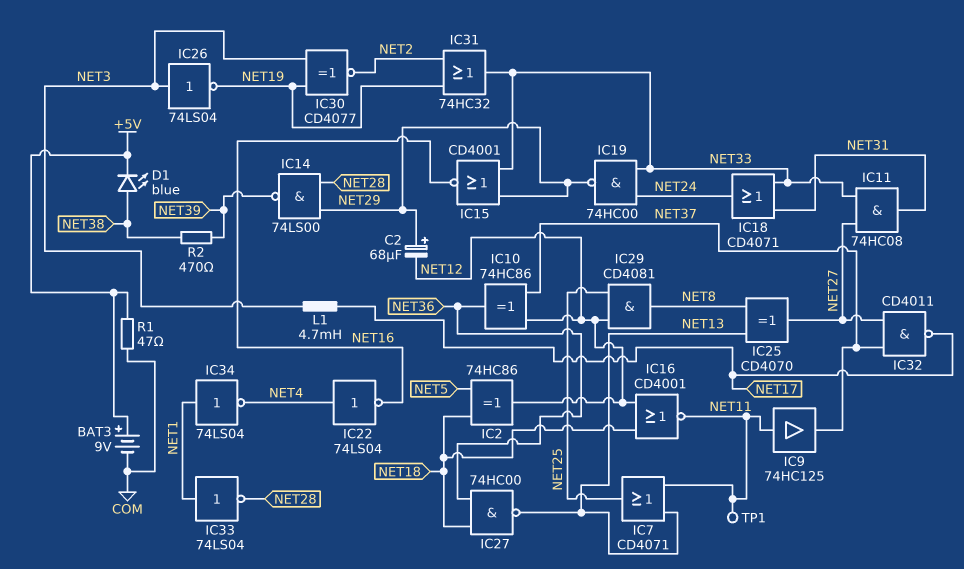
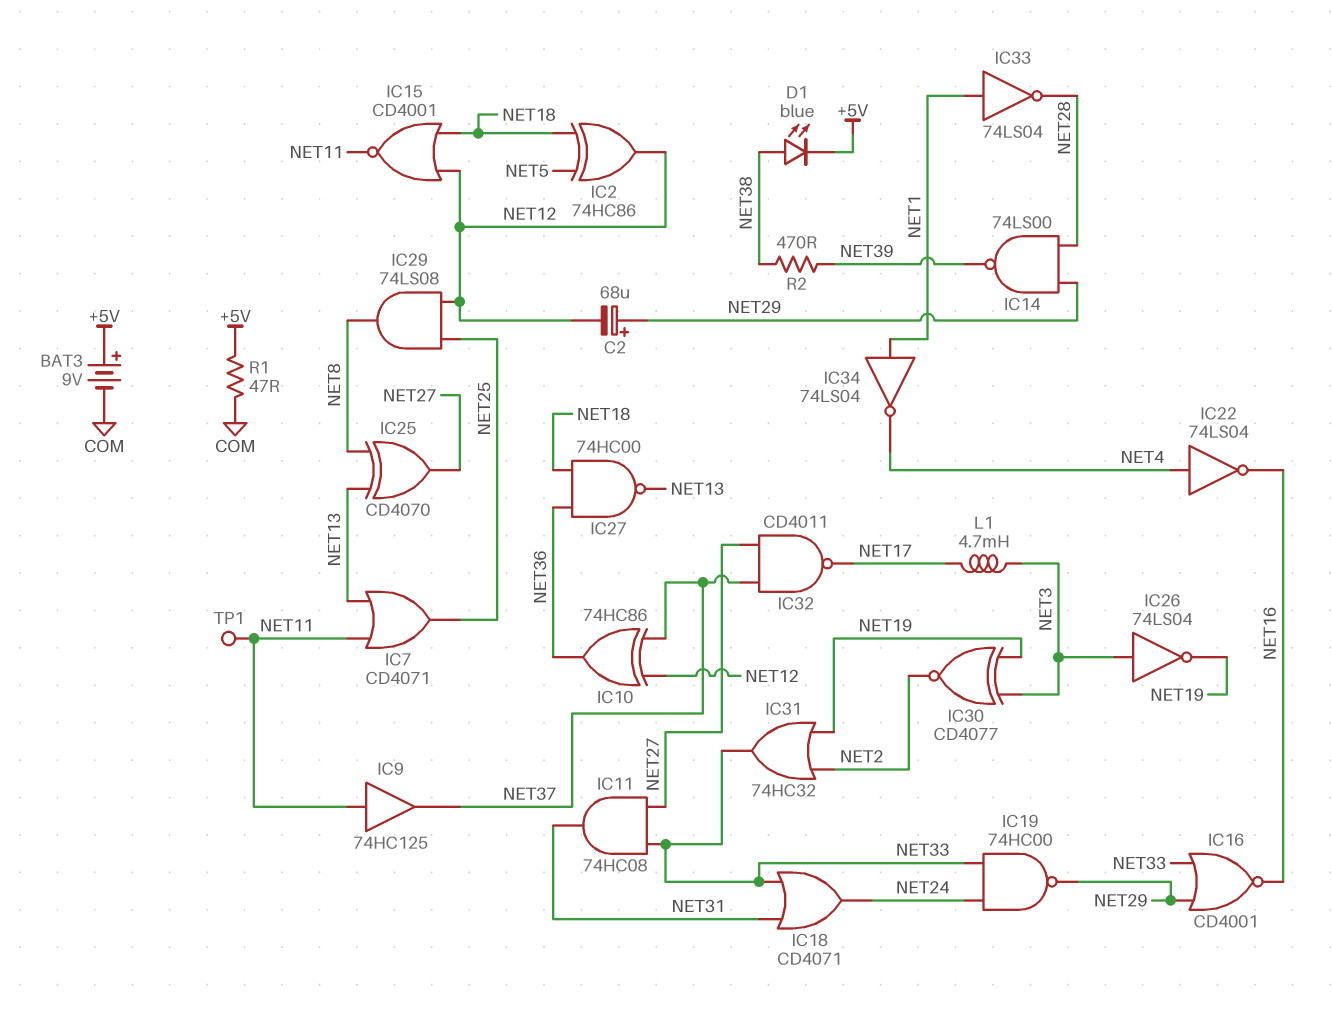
IC15: NOR CD4001 (in NET29, in NET33, out NET16) -> NOR CD4001 (in NET12, in NET18, out NET11)
IC16: NOR CD4001 (in NET12, in NET18, out NET11) -> NOR CD4001 (in NET29, in NET33, out NET16)
IC29: AND CD4081 (in NET12, in NET25, out NET8) -> AND 74LS08 (in NET12, in NET25, out NET8)

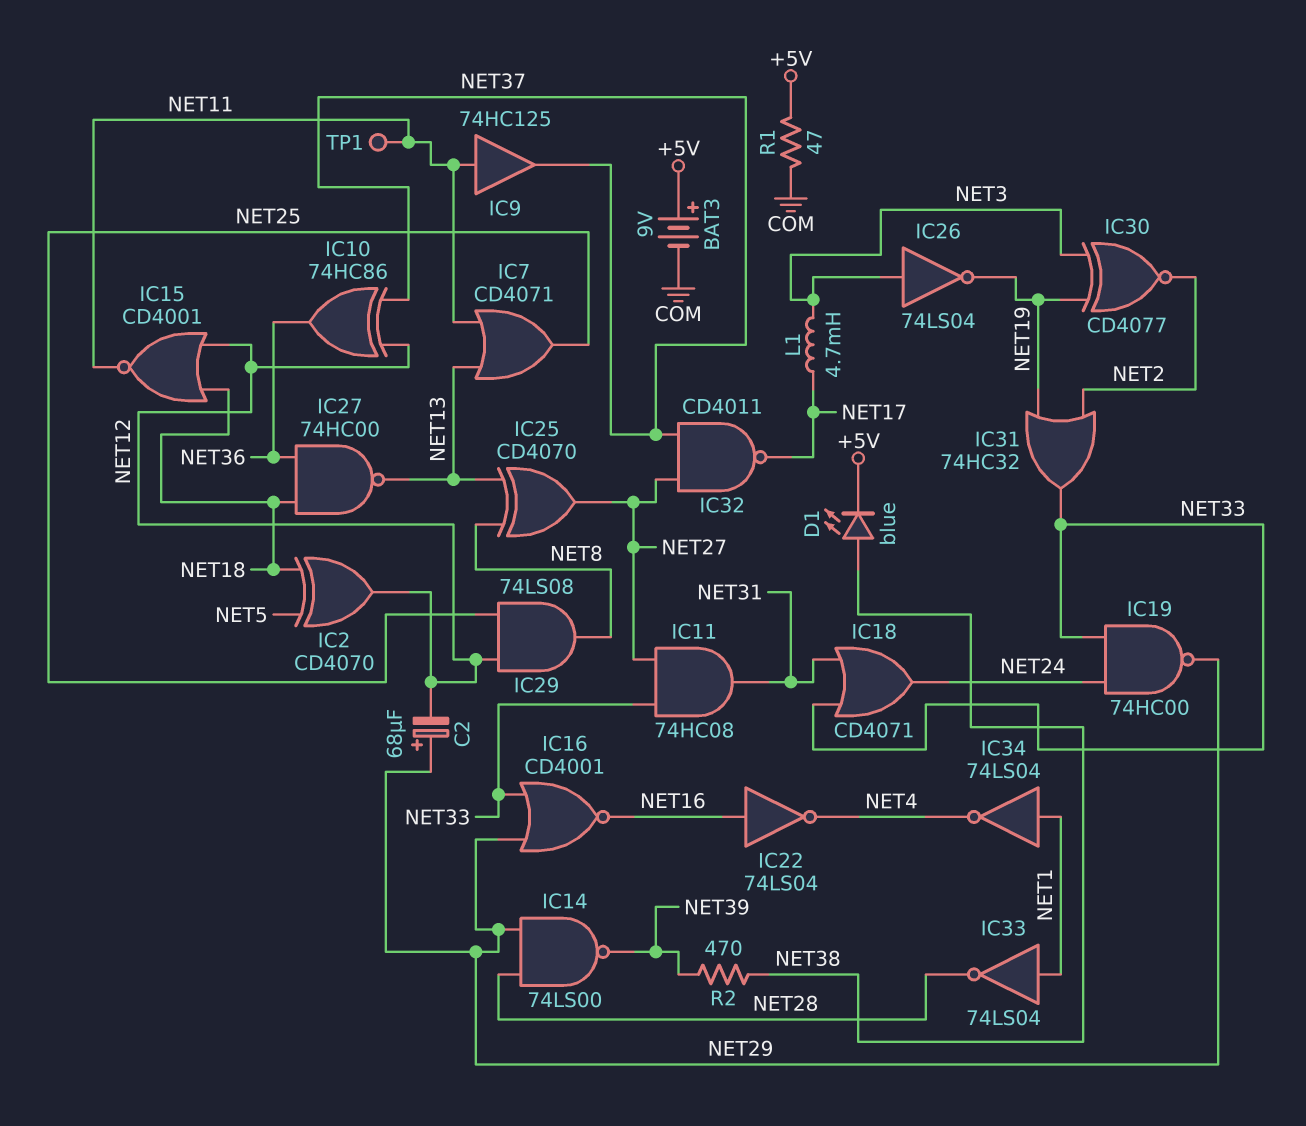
IC2: XOR 74HC86 (in NET5, in NET18, out NET12) -> XOR CD4070 (in NET5, in NET18, out NET12)
IC22: NOT 74LS04 (in NET4, out NET16) -> NOT 74LS04 (in NET16, out NET4)

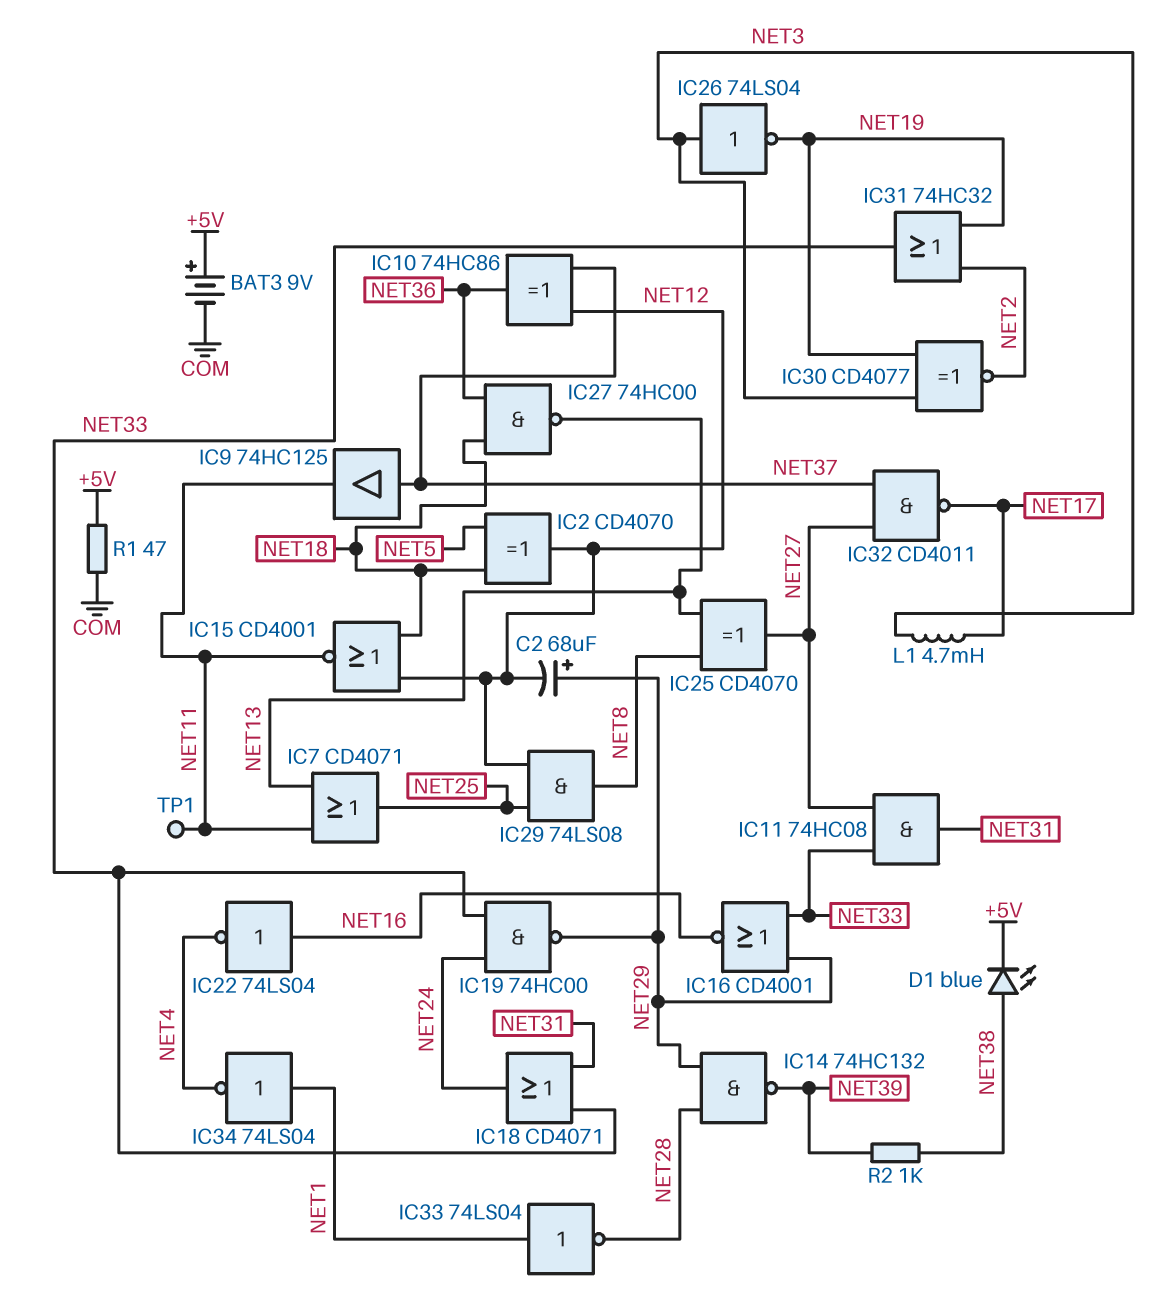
IC9: buffer 74HC125 (in NET11, out NET37) -> buffer 74HC125 (in NET37, out NET11)
IC14: NAND 74LS00 (in NET28, in NET29, out NET39) -> NAND 74HC132 (in NET28, in NET29, out NET39)
R2: 470 (NET38, NET39) -> 1k (NET38, NET39)

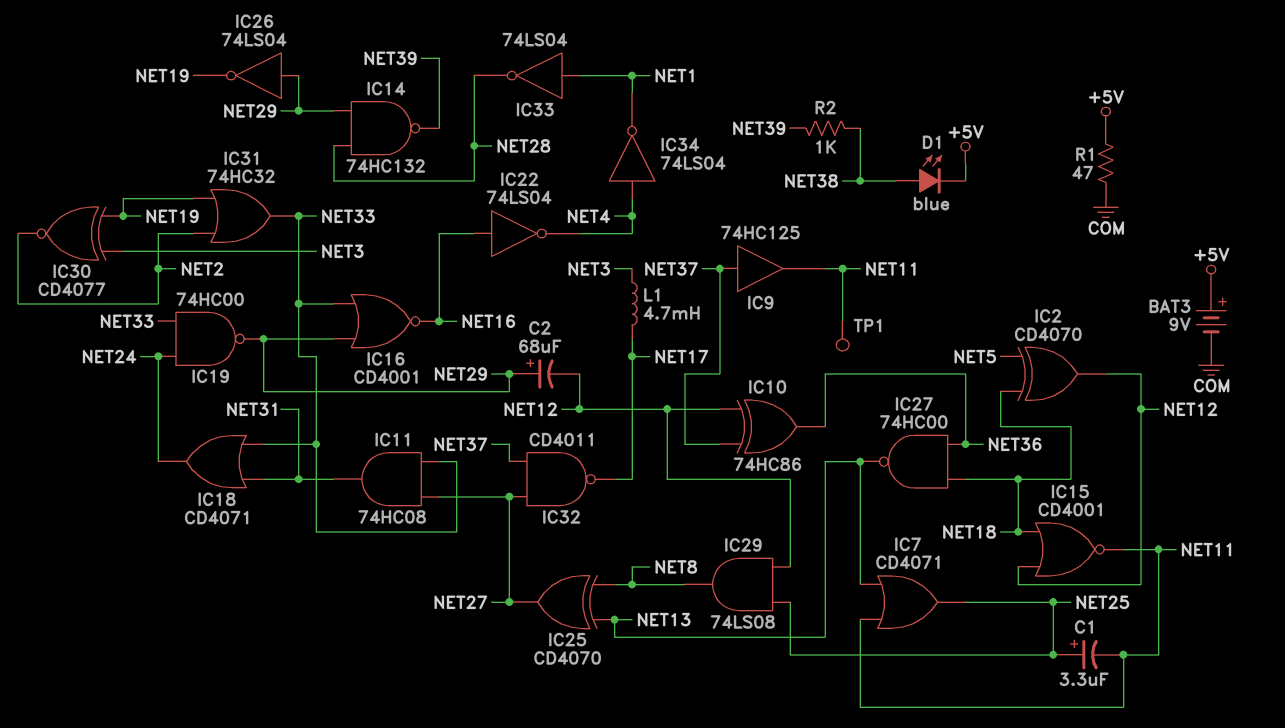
C1: none -> 3.3uF (plus NET25, minus NET11)
IC26: NOT 74LS04 (in NET3, out NET19) -> NOT 74LS04 (in NET29, out NET19)
IC34: NOT 74LS04 (in NET1, out NET4) -> NOT 74LS04 (in NET4, out NET1)

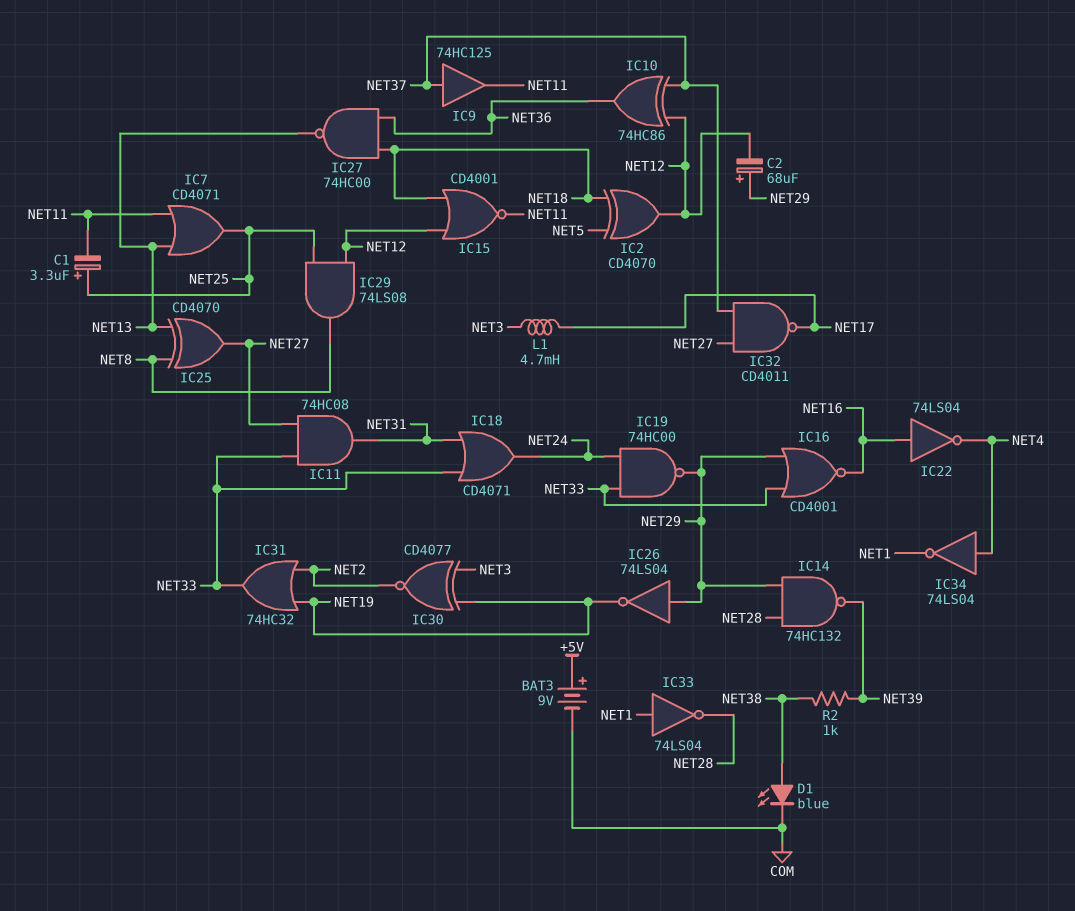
D1: LED blue (A NET38, K +5V) -> LED blue (A NET38, K COM)
R1: 47 (+5V, COM) -> none
TP1: test point (NET11) -> none

